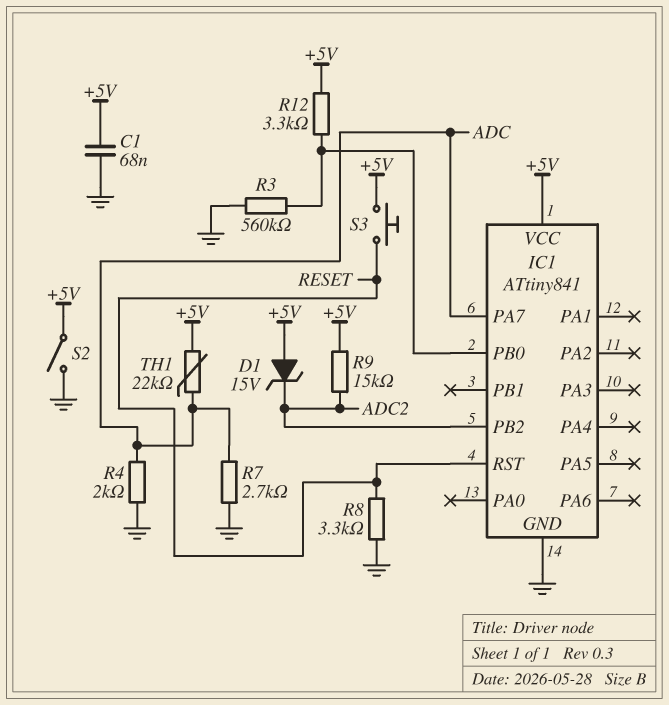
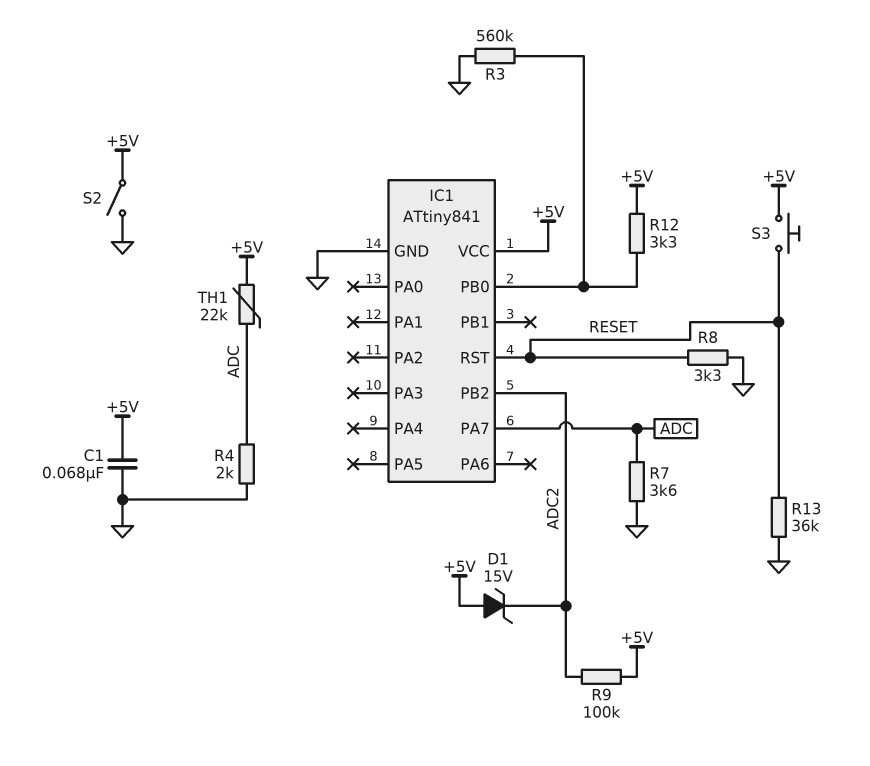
R7: 2.7k (ADC, GND) -> 3.6k (ADC, GND)
R9: 15k (+5V, ADC2) -> 100k (+5V, ADC2)
R13: none -> 36k (GND, RESET)

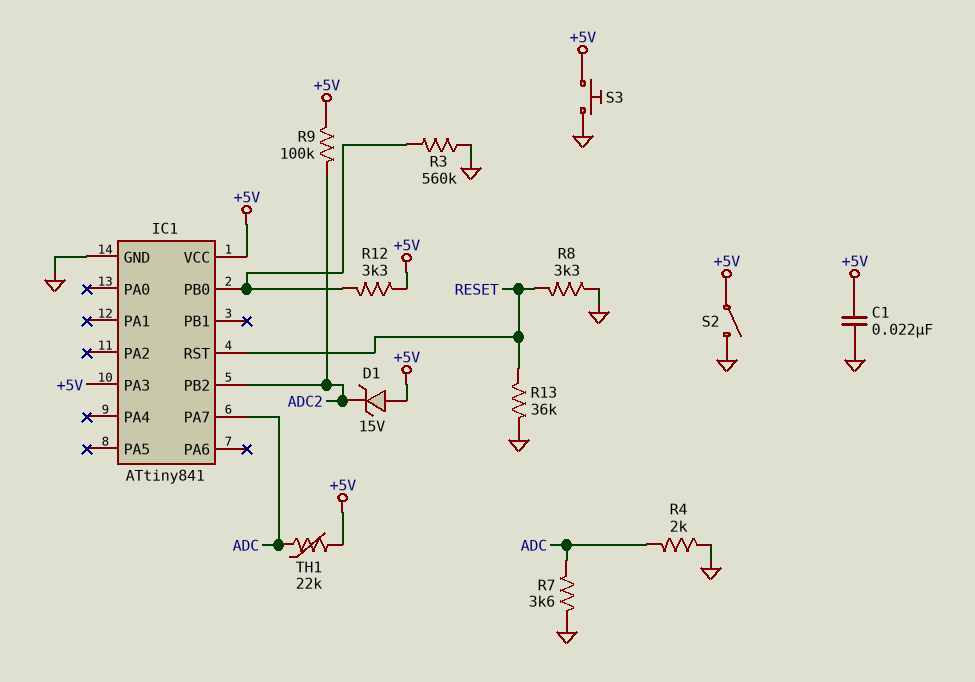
C1: 68nF (+5V, GND) -> 22nF (+5V, GND)
IC1 pin PA3: none -> +5V
S3: button (+5V, RESET) -> button (+5V, GND)

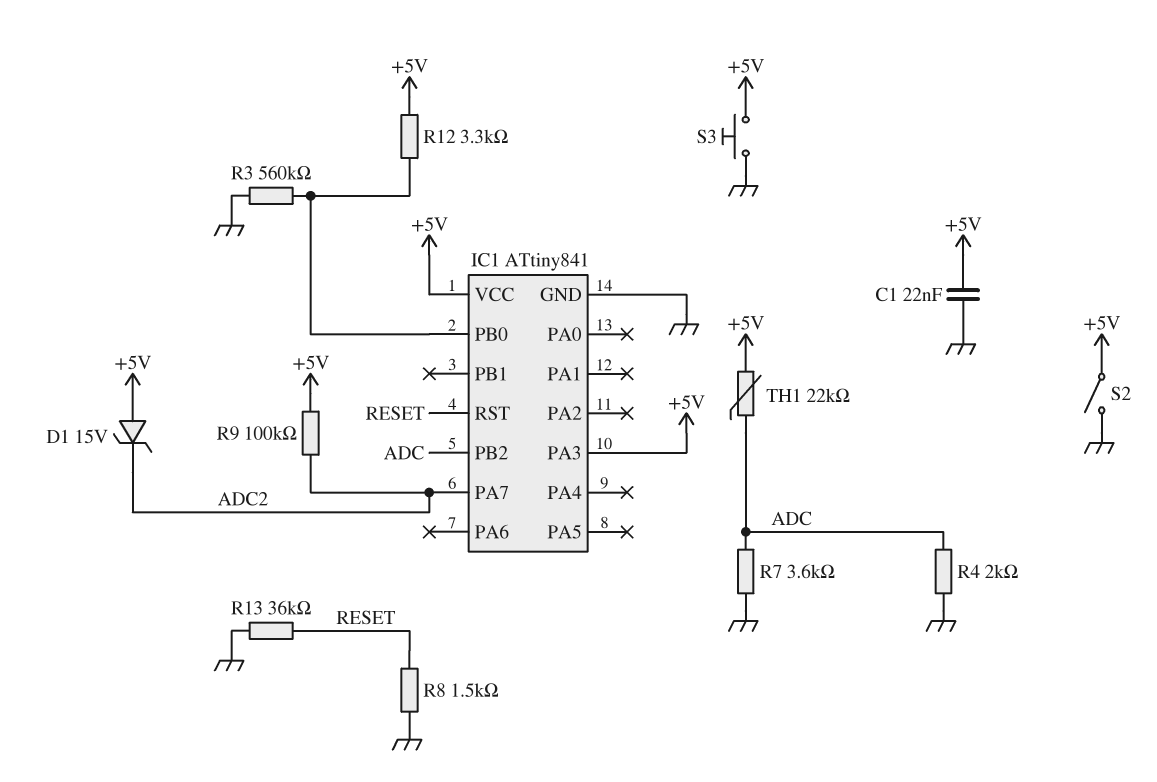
IC1 pin PA7: ADC -> ADC2
IC1 pin PB2: ADC2 -> ADC
R8: 3.3k (GND, RESET) -> 1.5k (GND, RESET)

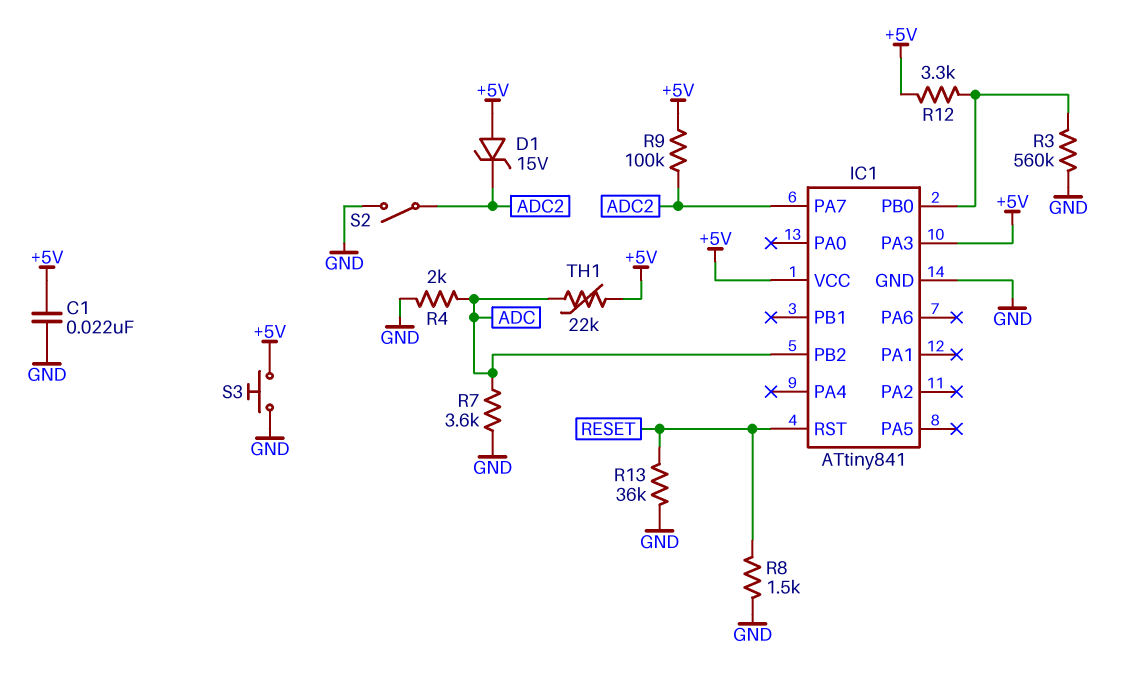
S2: switch (+5V, GND) -> switch (ADC2, GND)

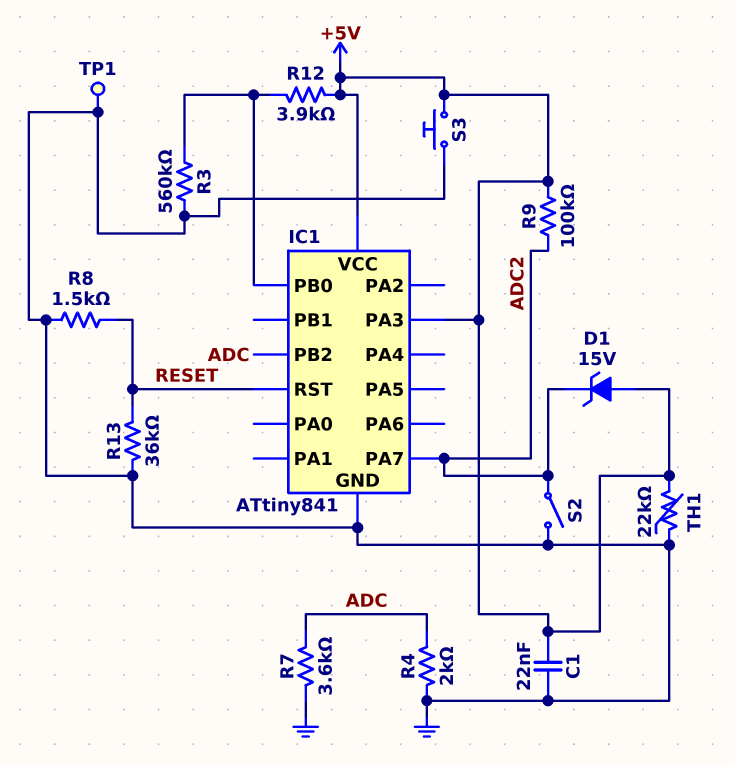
R12: 3.3k (+5V, IC1/PB0) -> 3.9k (+5V, IC1/PB0)
TH1: 22k (+5V, ADC) -> 22k (+5V, GND)
TP1: none -> test point (GND)

